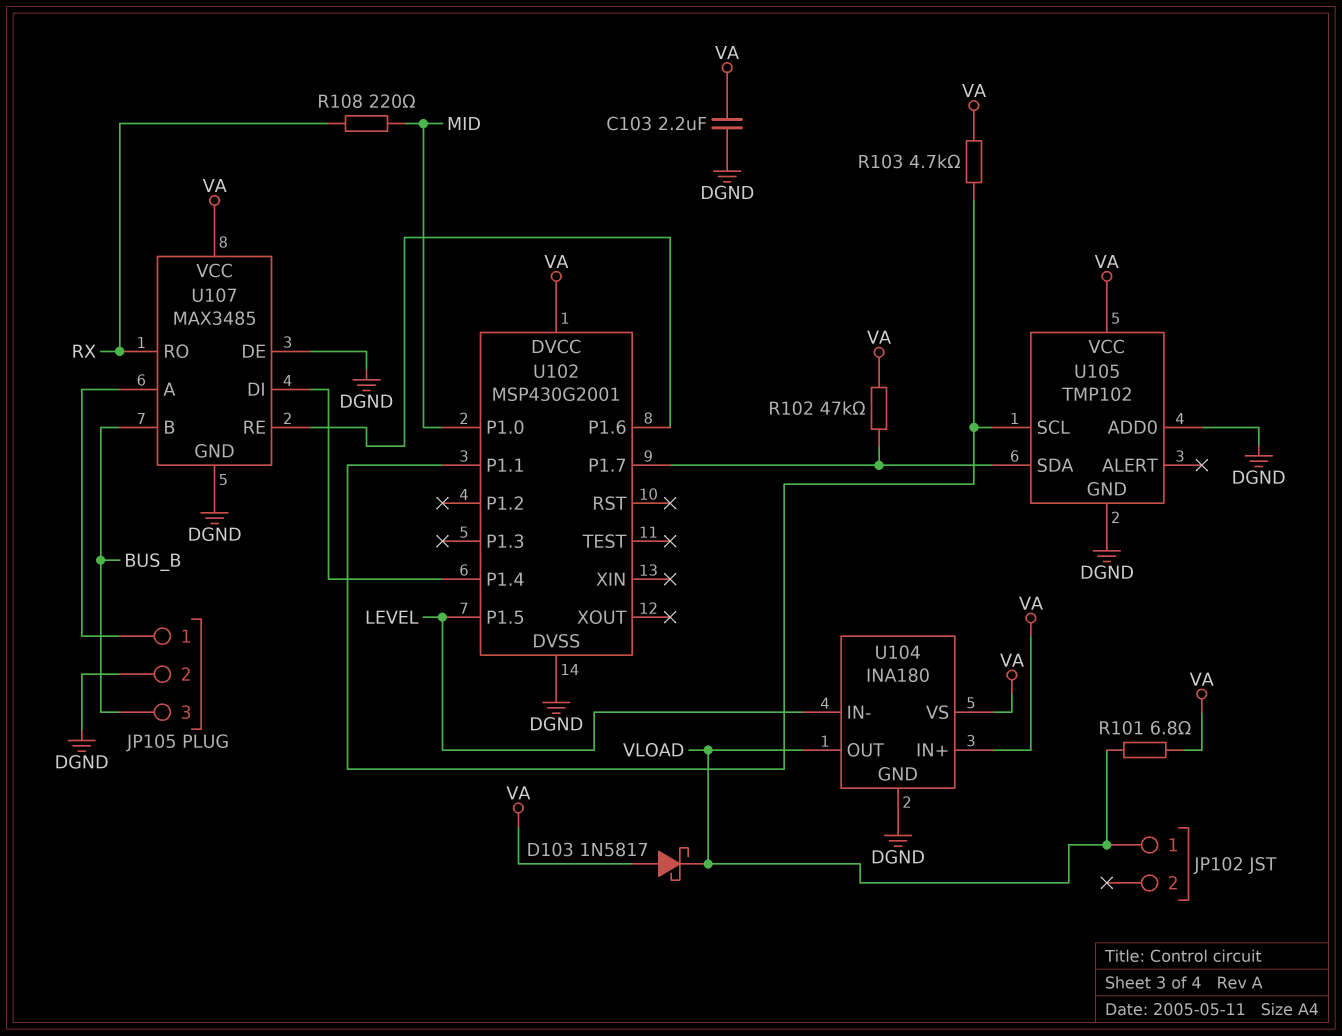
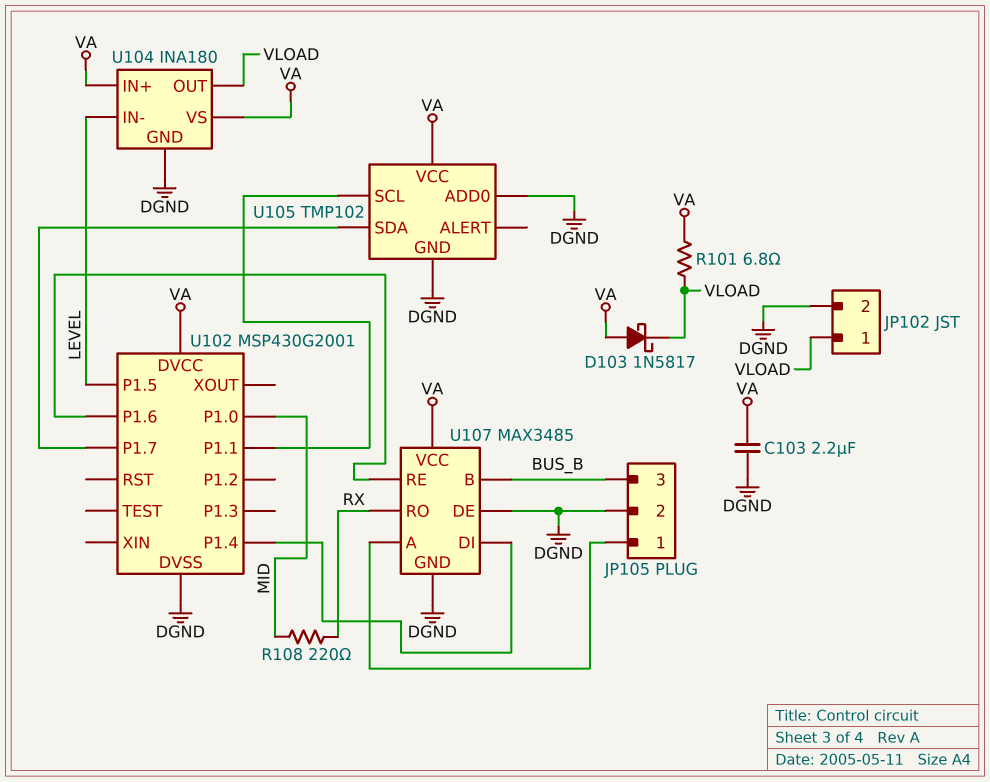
JP102 pin 2: none -> DGND
R102: 47k (U102/P1.7, VA) -> none
R103: 4.7k (U102/P1.1, VA) -> none

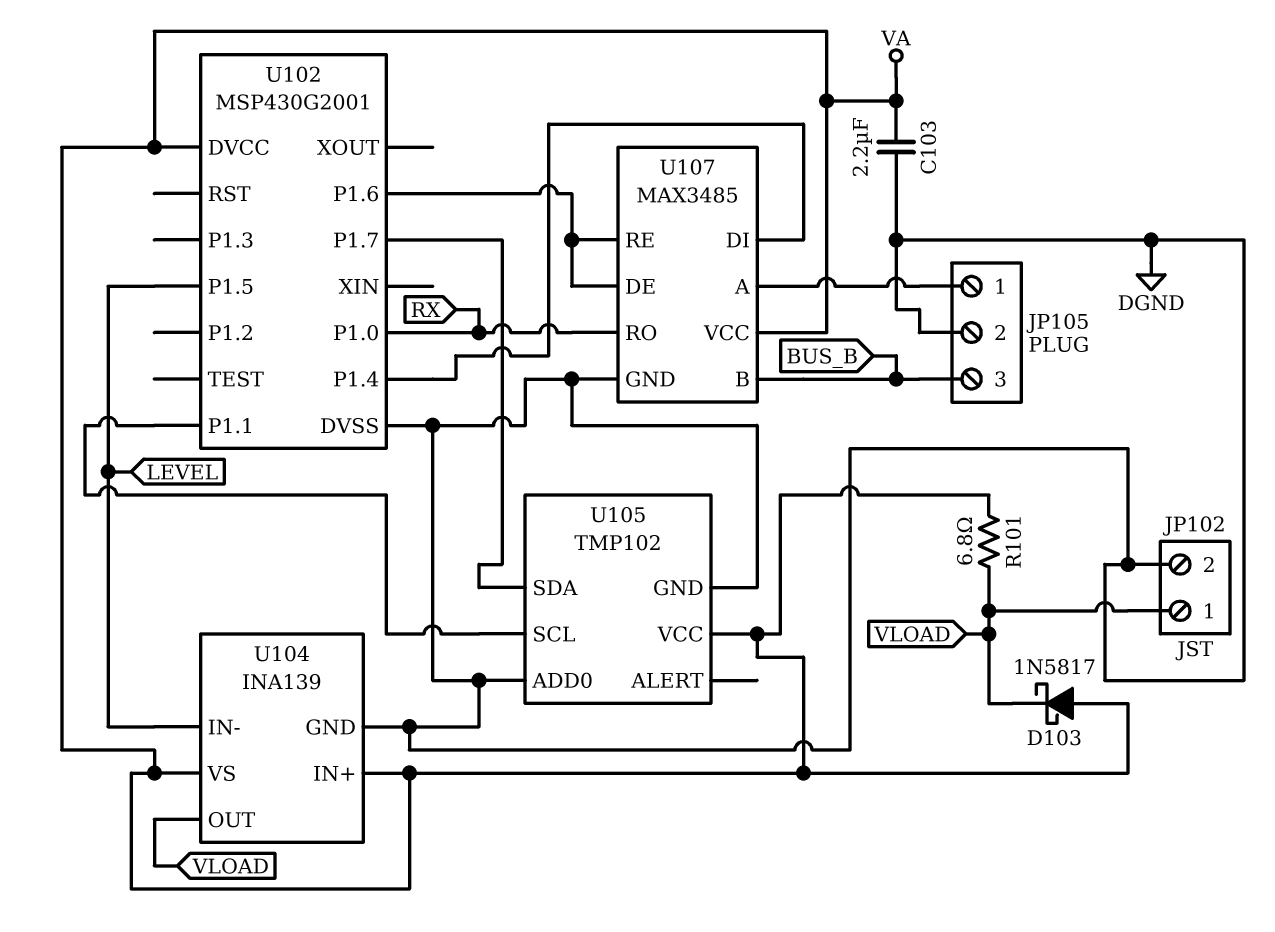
R108: 220 (MID, RX) -> none
U102 pin P1.0: MID -> RX
U104: INA180 -> INA139
U107 pin DE: DGND -> U102/P1.6

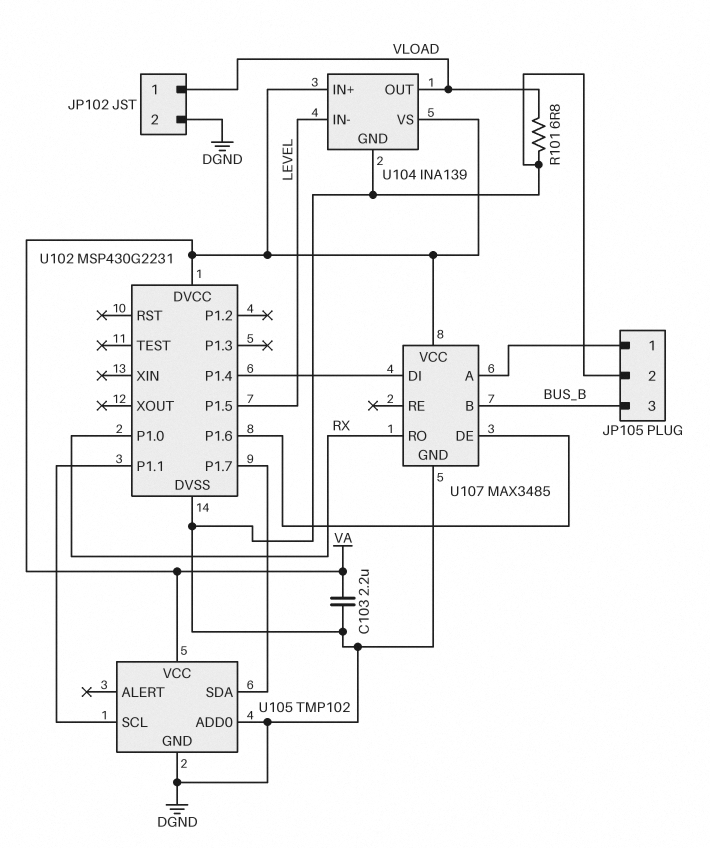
D103: schottky 1N5817 (A VA, K VLOAD) -> none
R101: 6.8 (VA, VLOAD) -> 6.8 (DGND, VLOAD)
U102: MSP430G2001 -> MSP430G2231
U107 pin RE: U102/P1.6 -> none

